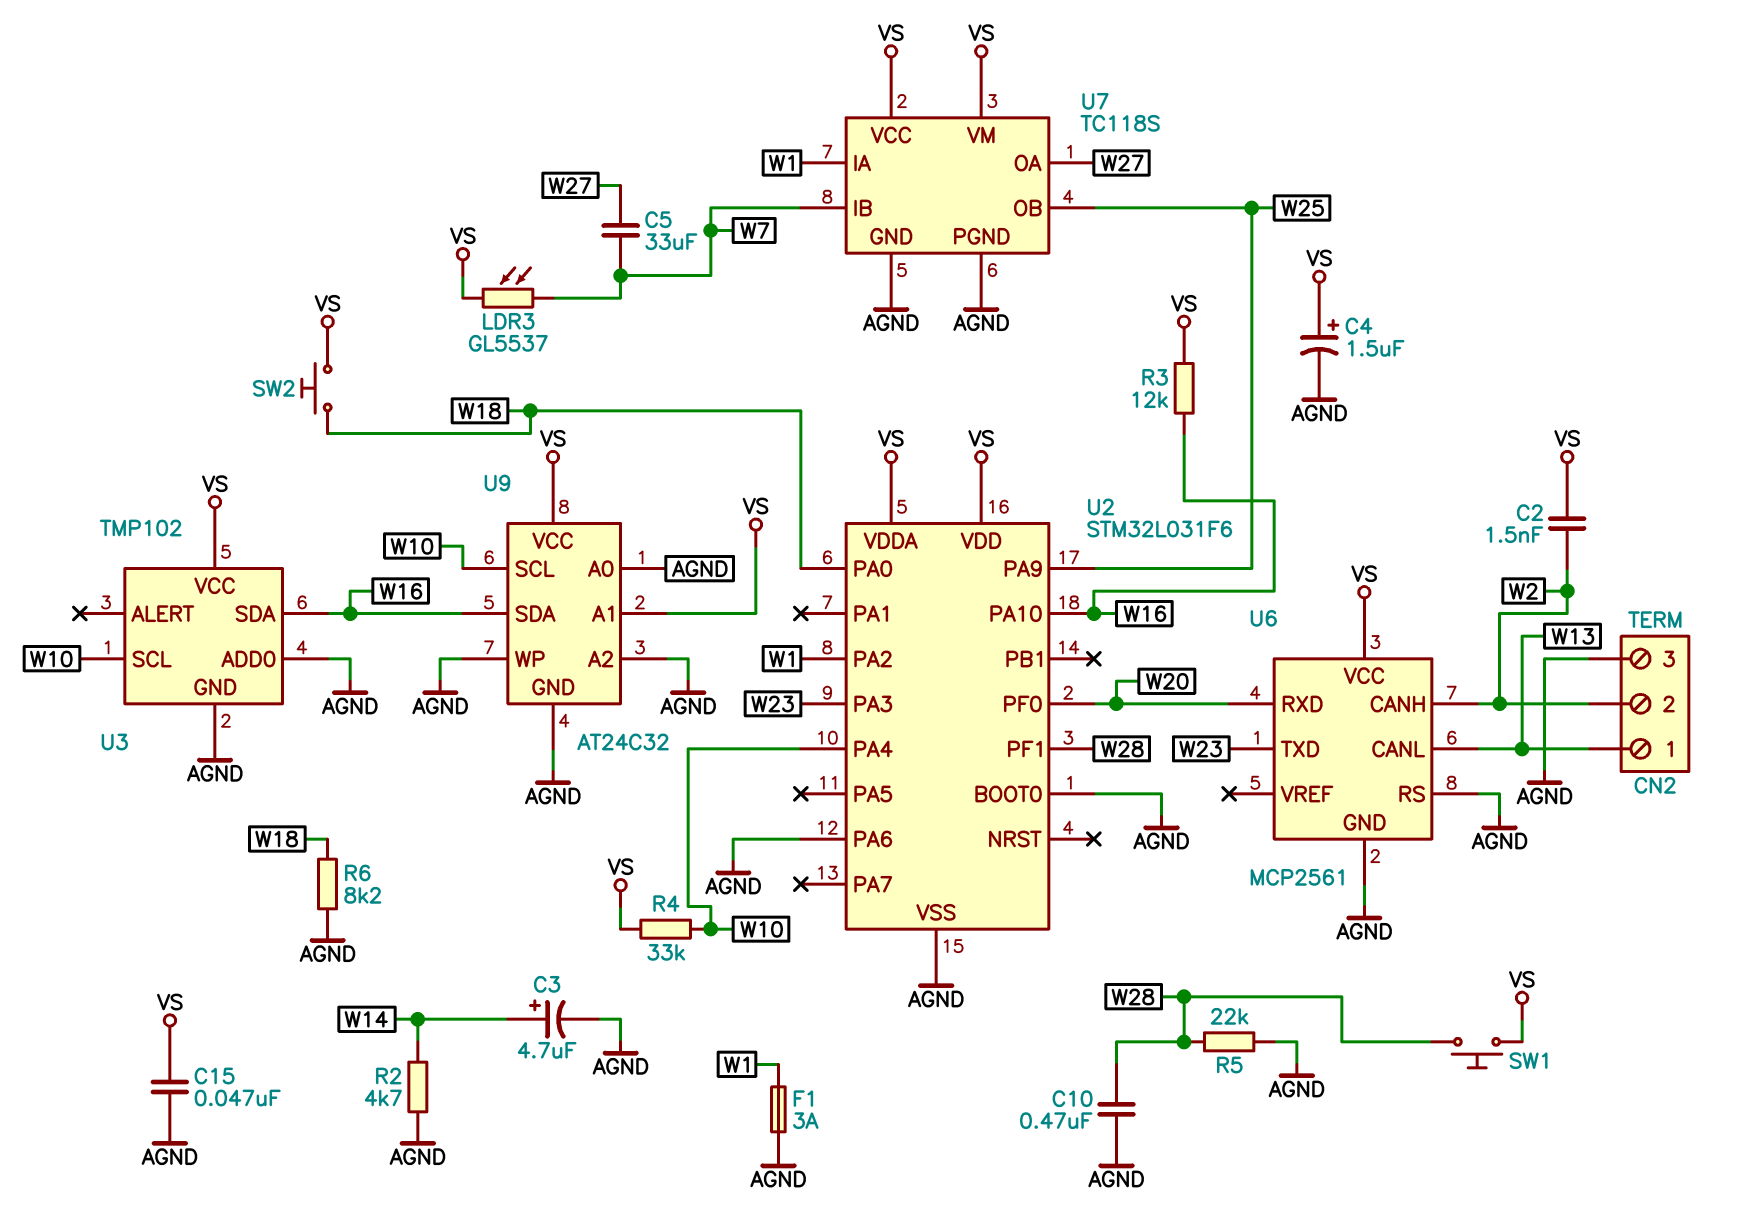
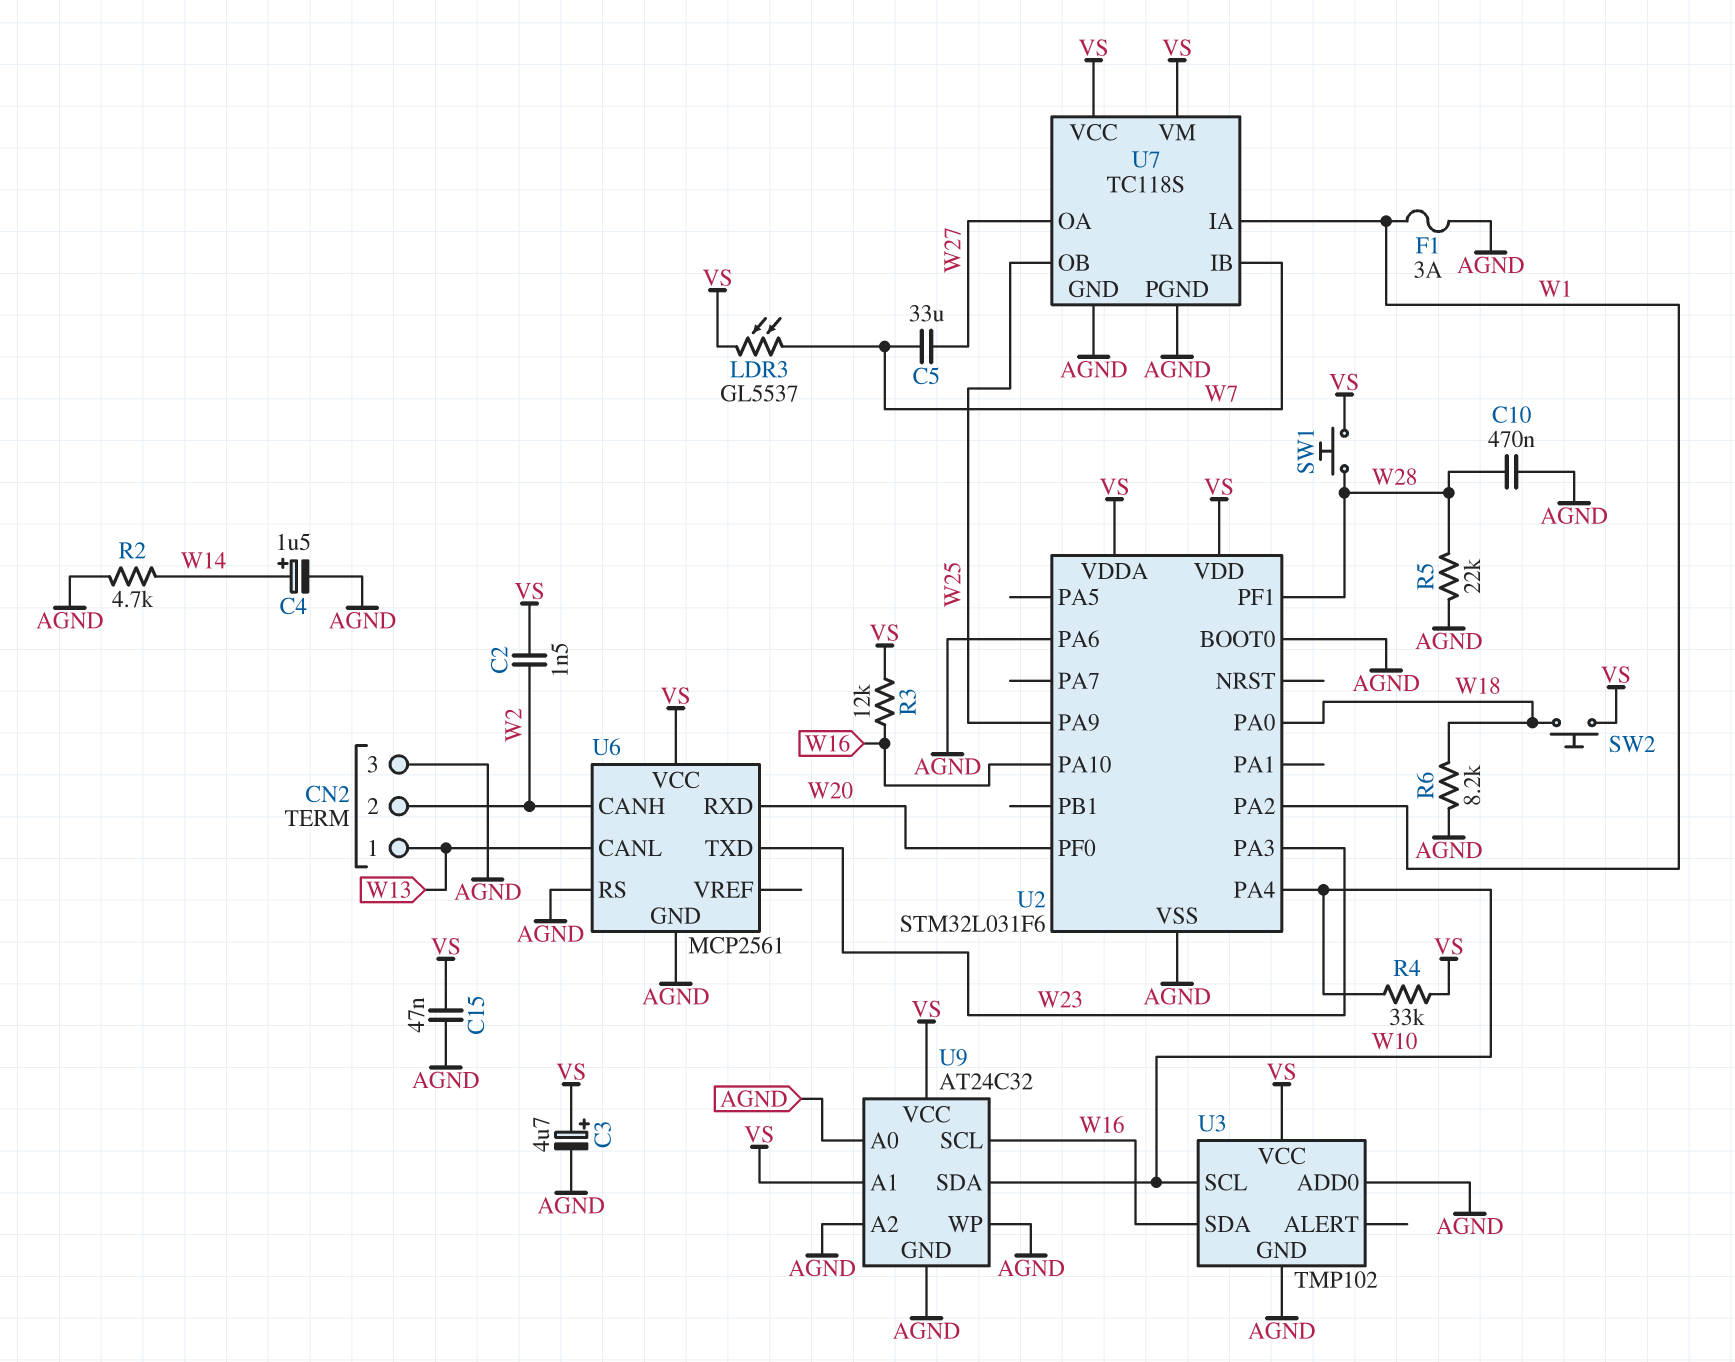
C3: 4.7uF (plus W14, minus AGND) -> 4.7uF (plus VS, minus AGND)
C4: 1.5uF (plus VS, minus AGND) -> 1.5uF (plus W14, minus AGND)
U9 pin SCL: W10 -> W16
U9 pin SDA: W16 -> W10

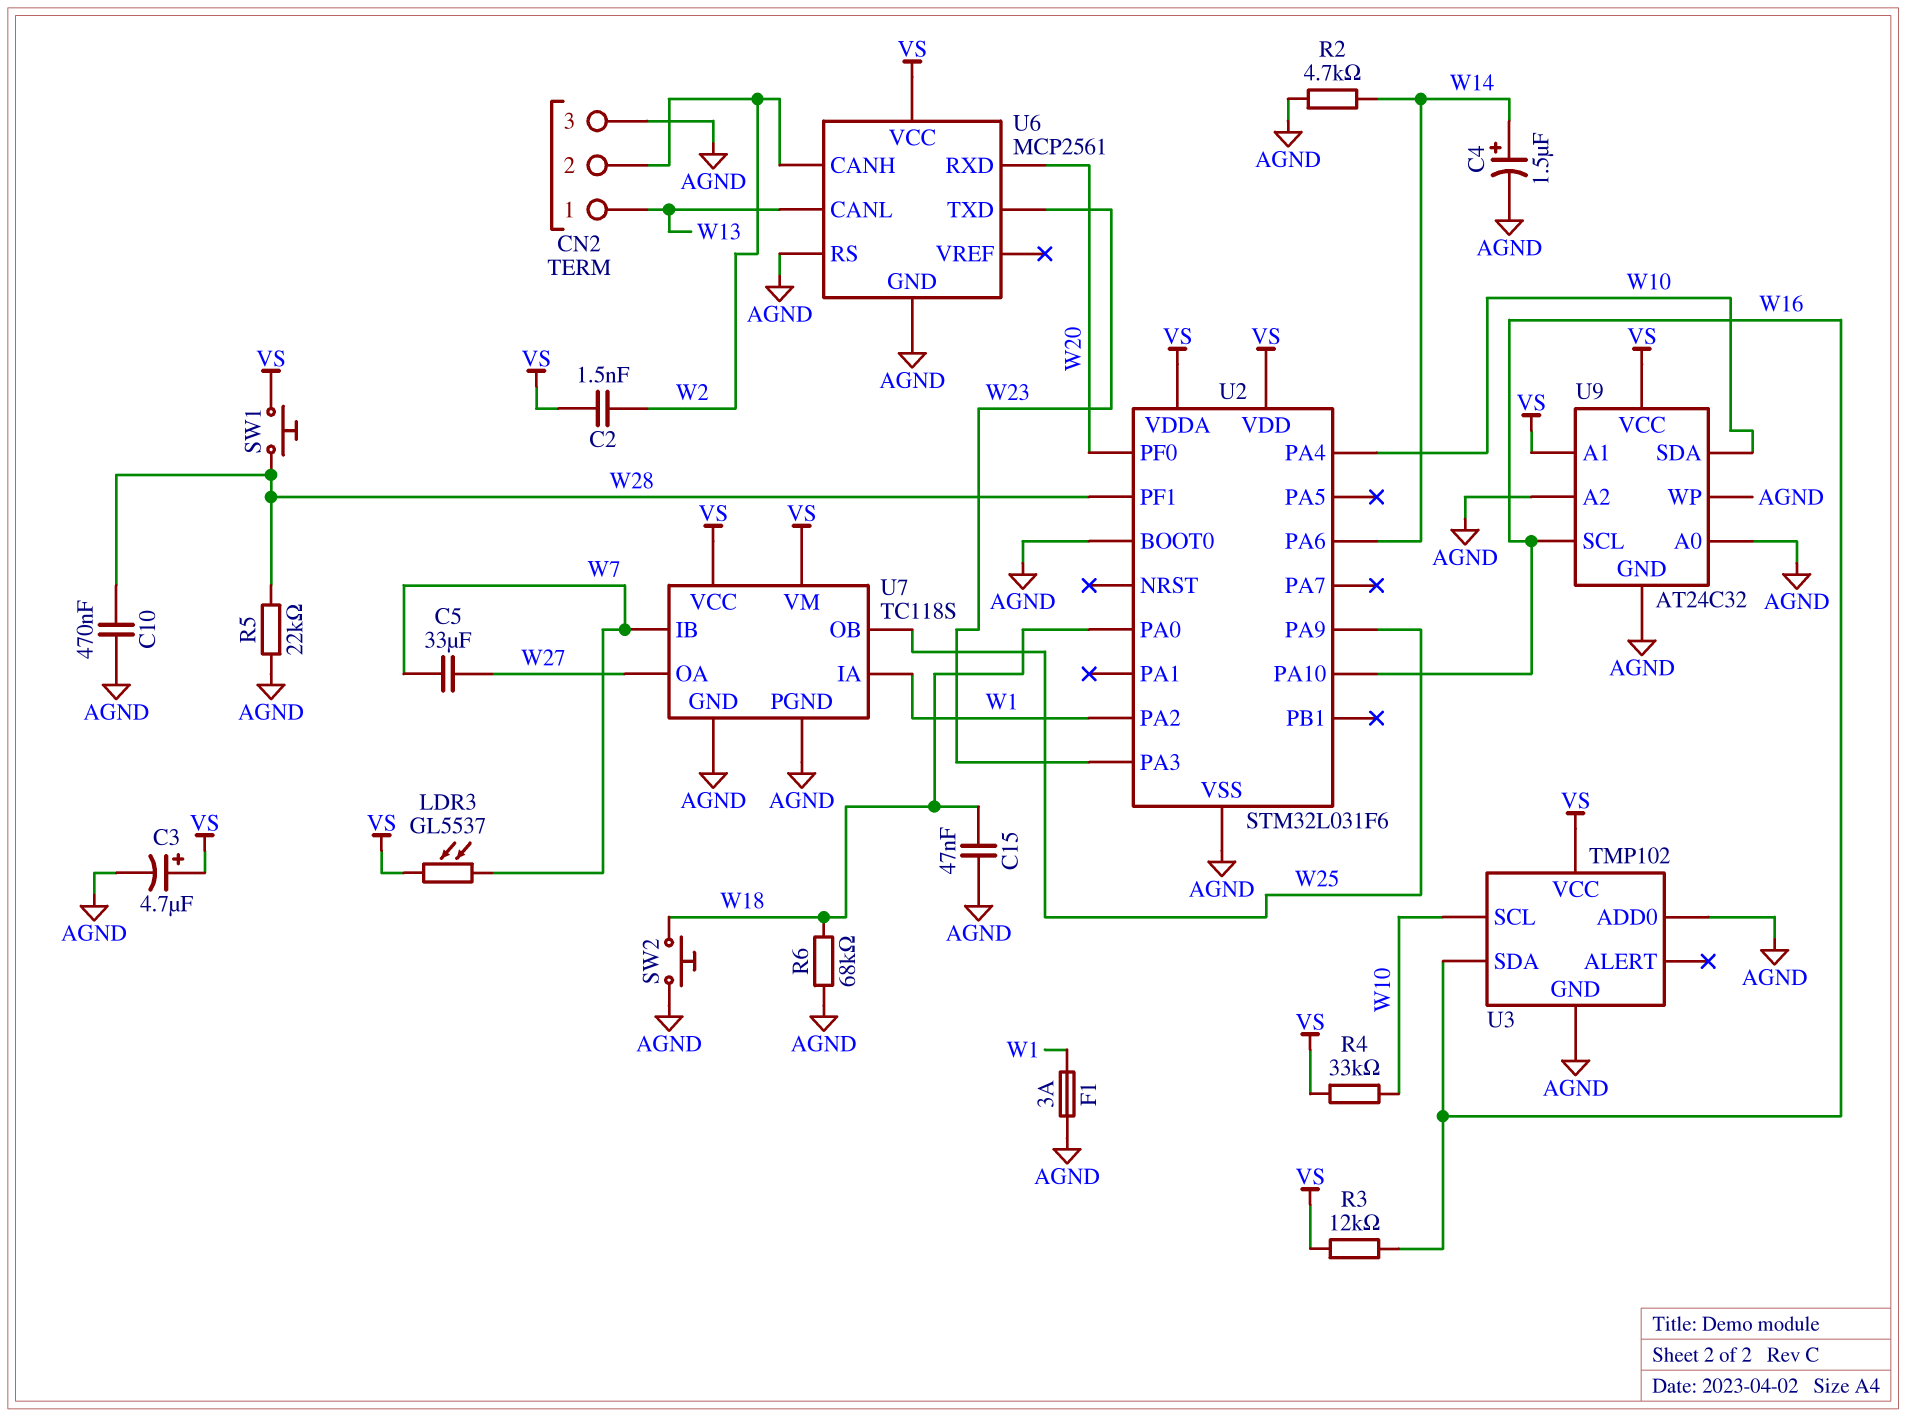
C15: 47nF (AGND, VS) -> 47nF (AGND, W18)
R6: 8.2k (AGND, W18) -> 68k (AGND, W18)
SW2: button (VS, W18) -> button (AGND, W18)
U2 pin PA6: AGND -> W14

